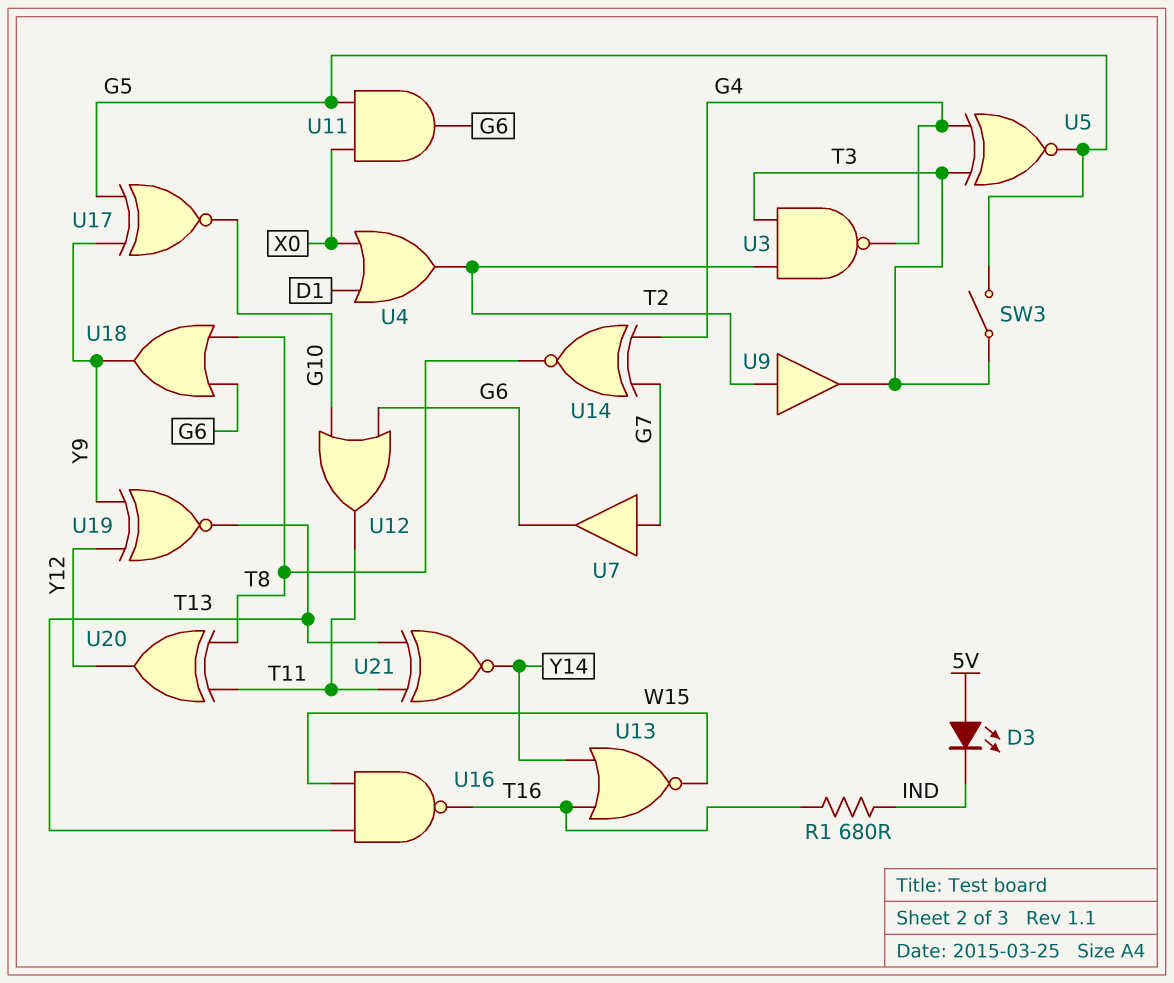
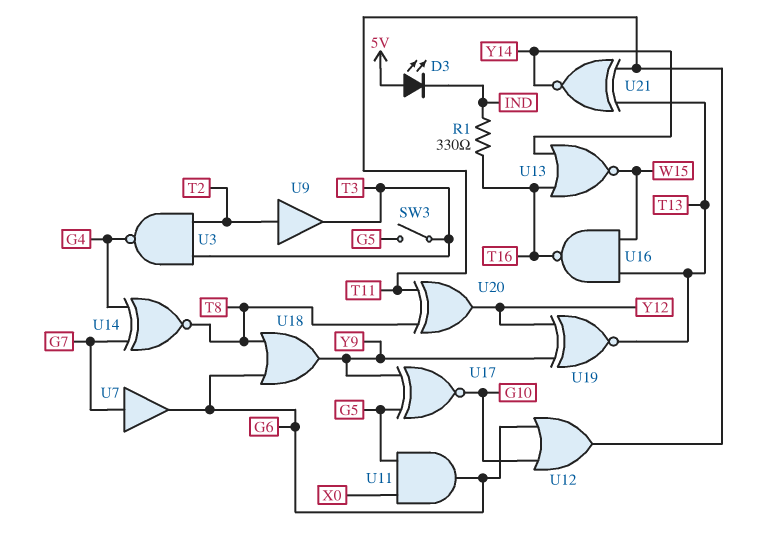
R1: 680 (IND, T16) -> 330 (IND, T16)
U4: OR (in D1, in X0, out T2) -> none
U5: XNOR (in G4, in T3, out G5) -> none

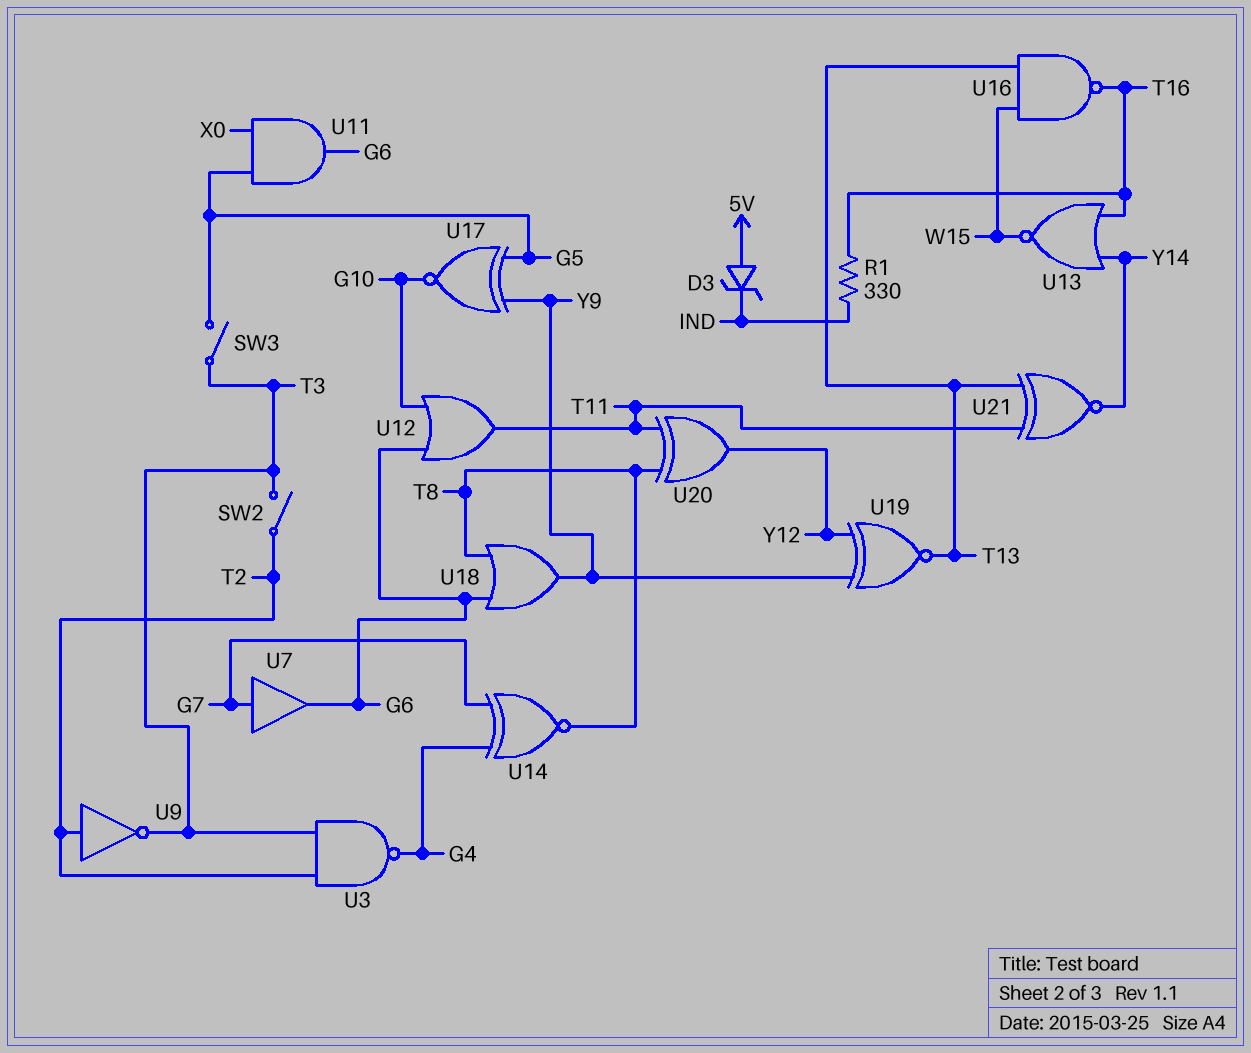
D3: LED (A 5V, K IND) -> zener (A 5V, K IND)
SW2: none -> switch (T2, T3)
U9: buffer (in T2, out T3) -> NOT (in T2, out T3)

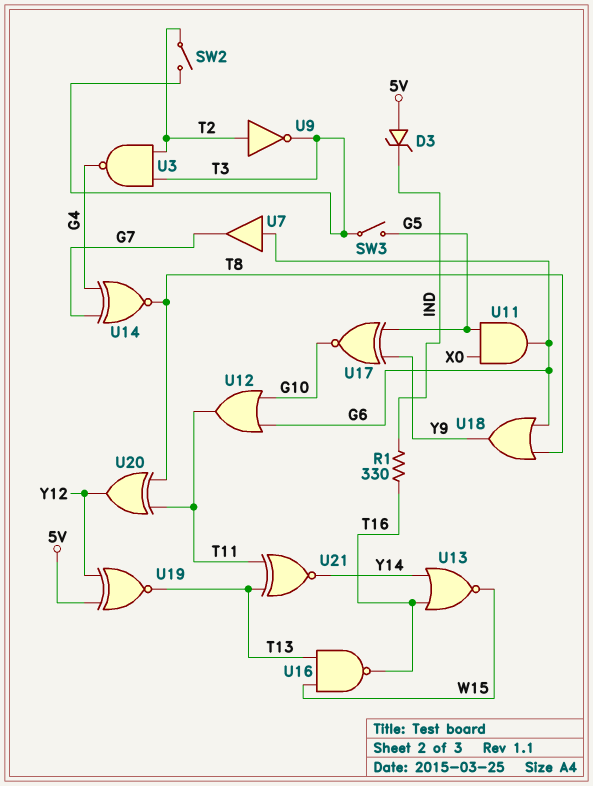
U7: buffer (in G7, out G6) -> buffer (in G6, out G7)
U19: XNOR (in Y9, in Y12, out T13) -> XNOR (in 5V, in Y12, out T13)

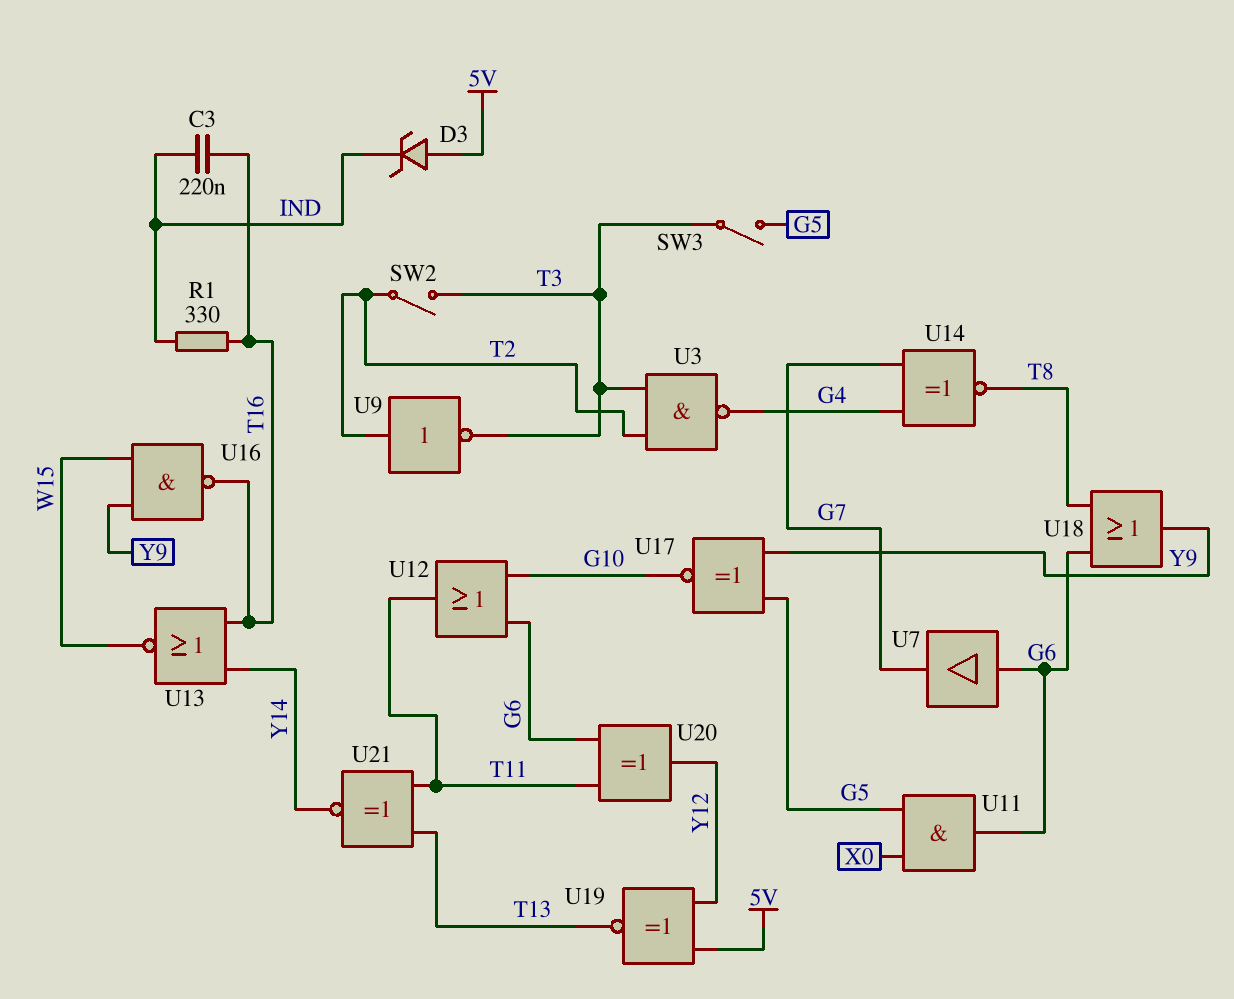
C3: none -> 220nF (IND, T16)
U16: NAND (in T13, in W15, out T16) -> NAND (in W15, in Y9, out T16)
U20: XOR (in T8, in T11, out Y12) -> XOR (in G6, in T11, out Y12)

